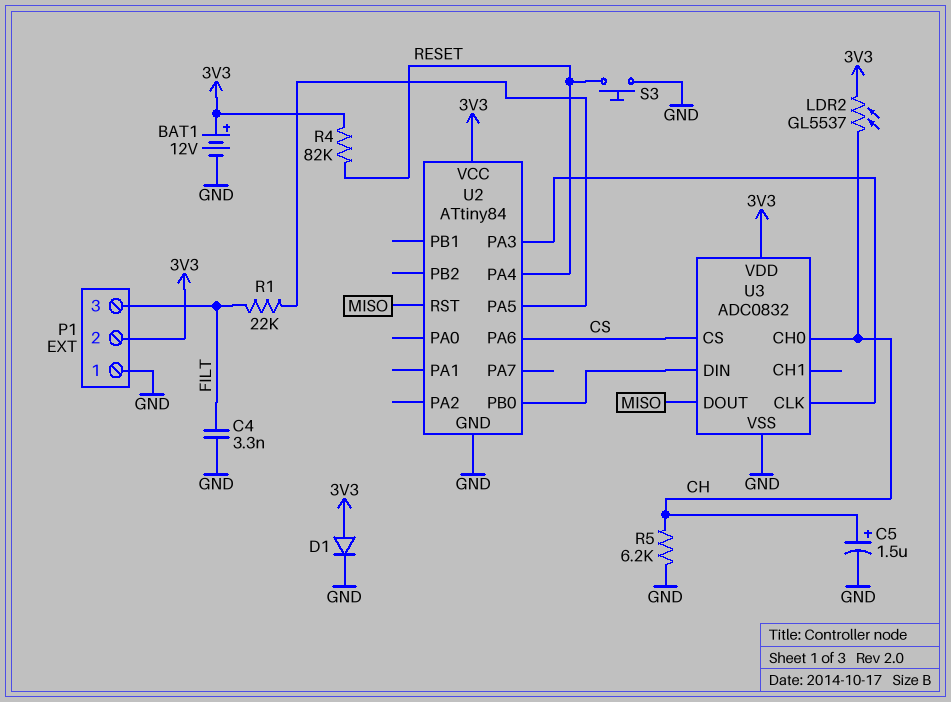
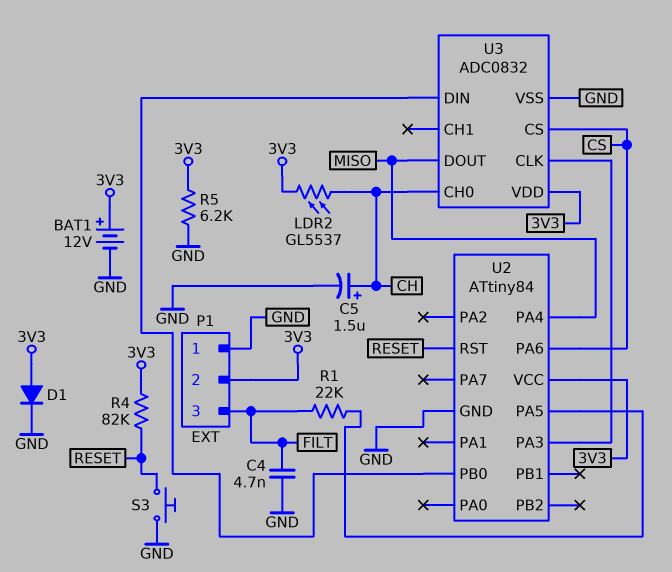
C4: 3.3nF (FILT, GND) -> 4.7nF (FILT, GND)
R5: 6.2k (CH, GND) -> 6.2k (3V3, GND)
U2 pin PA4: RESET -> MISO
U2 pin RST: MISO -> RESET

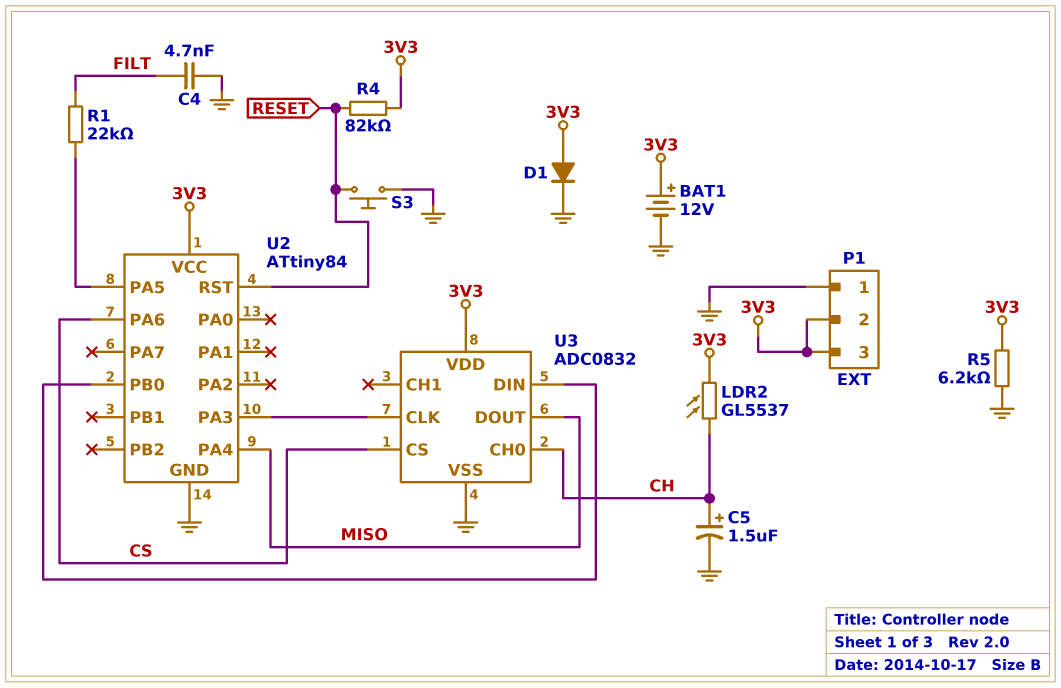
P1 pin 3: FILT -> 3V3

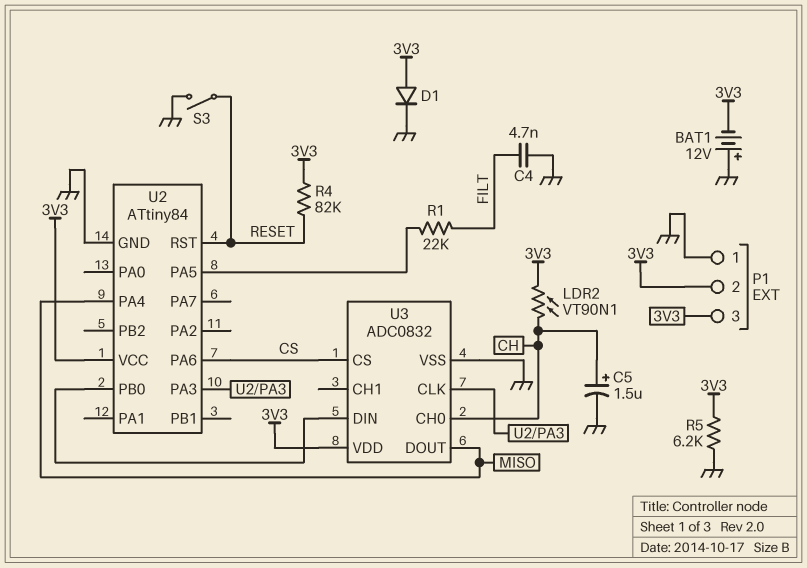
BAT1: 12V (plus 3V3, minus GND) -> 12V (plus GND, minus 3V3)
LDR2: GL5537 (3V3, CH) -> VT90N1 (3V3, CH)
S3: button (GND, RESET) -> switch (GND, RESET)

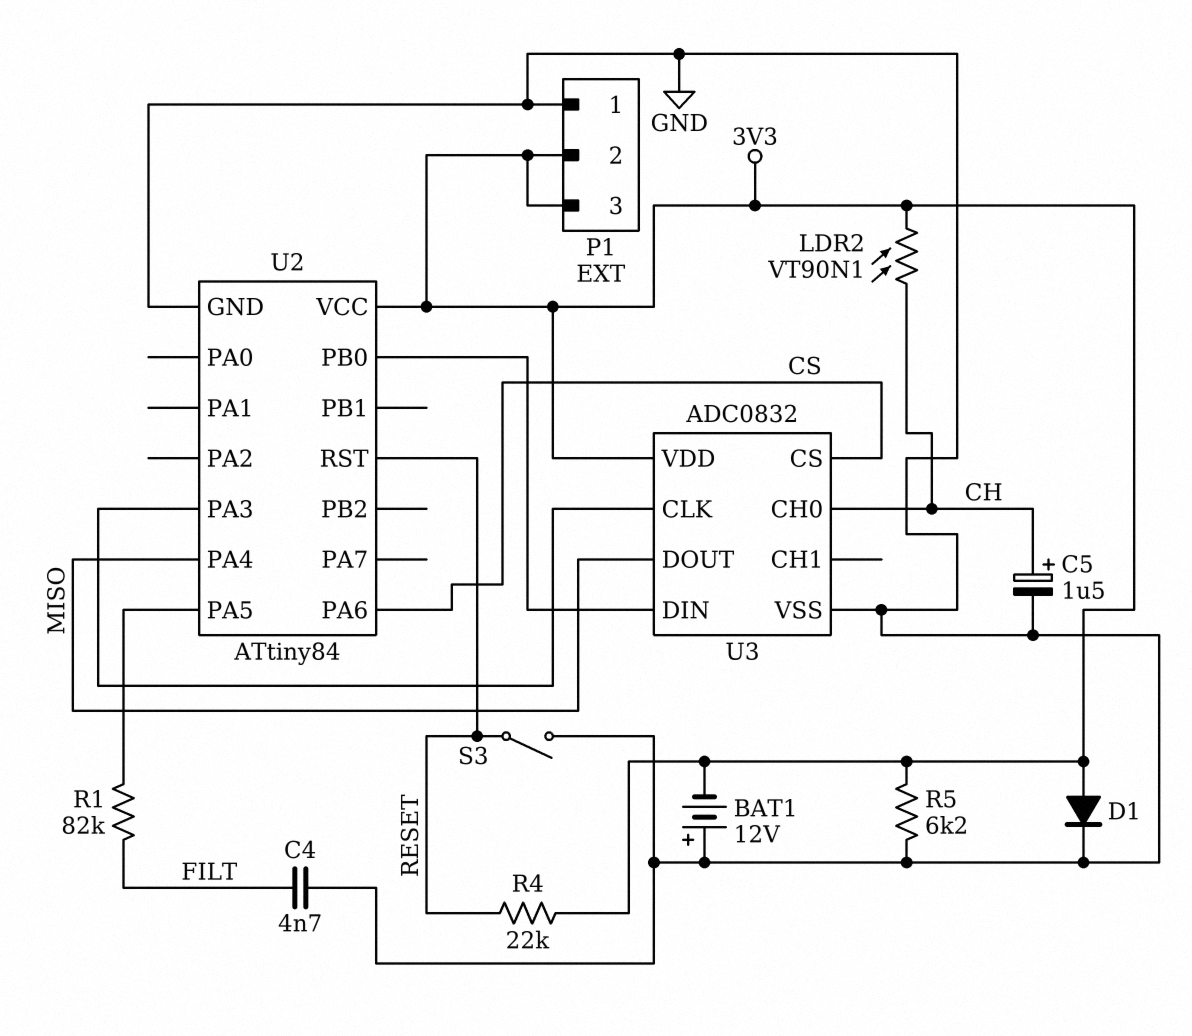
R1: 22k (FILT, U2/PA5) -> 82k (FILT, U2/PA5)
R4: 82k (3V3, RESET) -> 22k (3V3, RESET)

